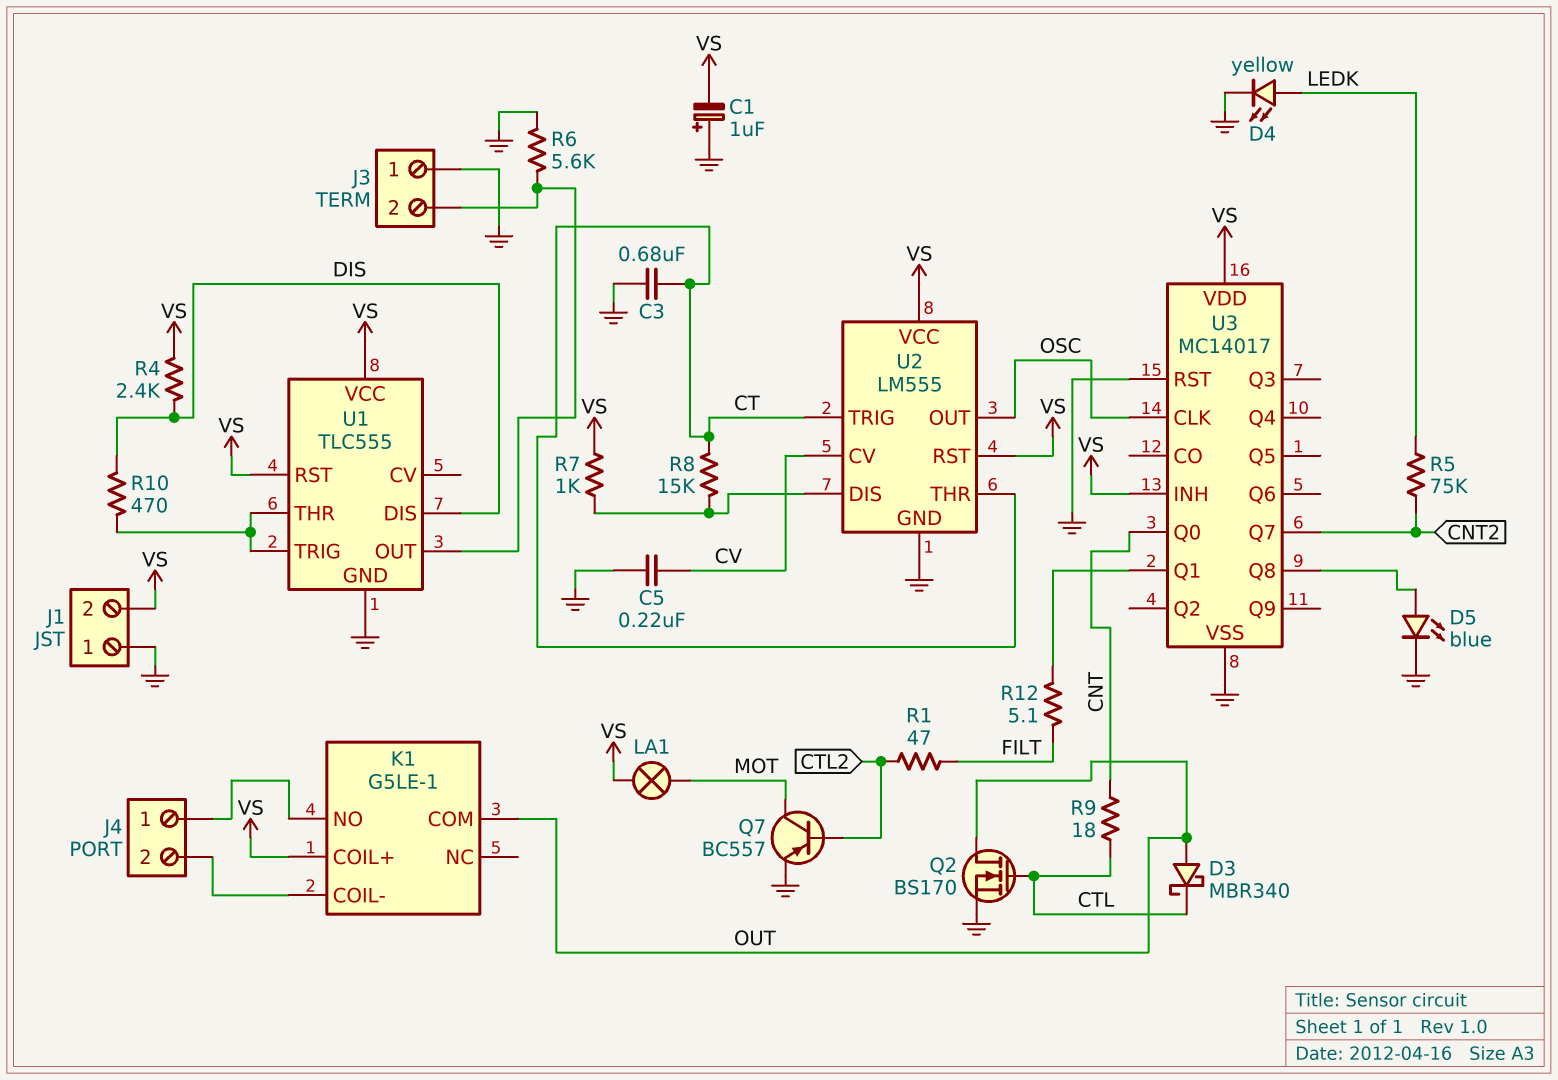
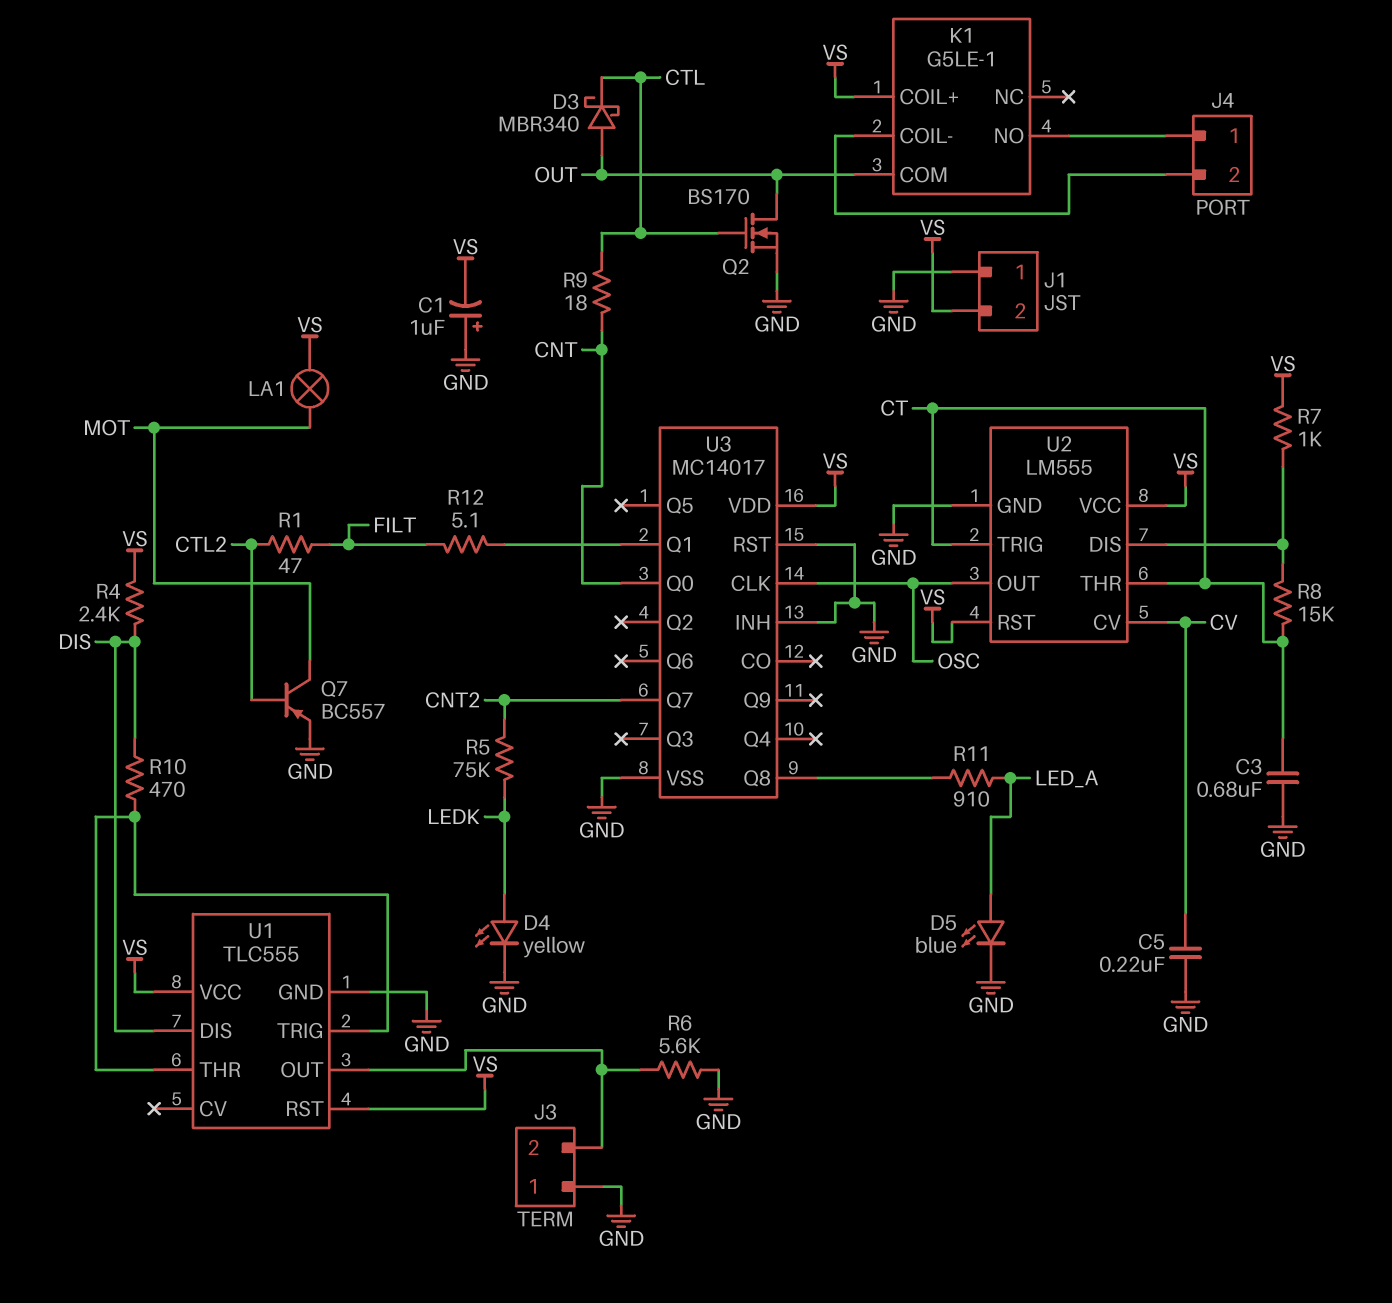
D5: LED blue (A U3/Q8, K GND) -> LED blue (A LED_A, K GND)
R11: none -> 910 (LED_A, U3/Q8)
U3 pin INH: VS -> GND

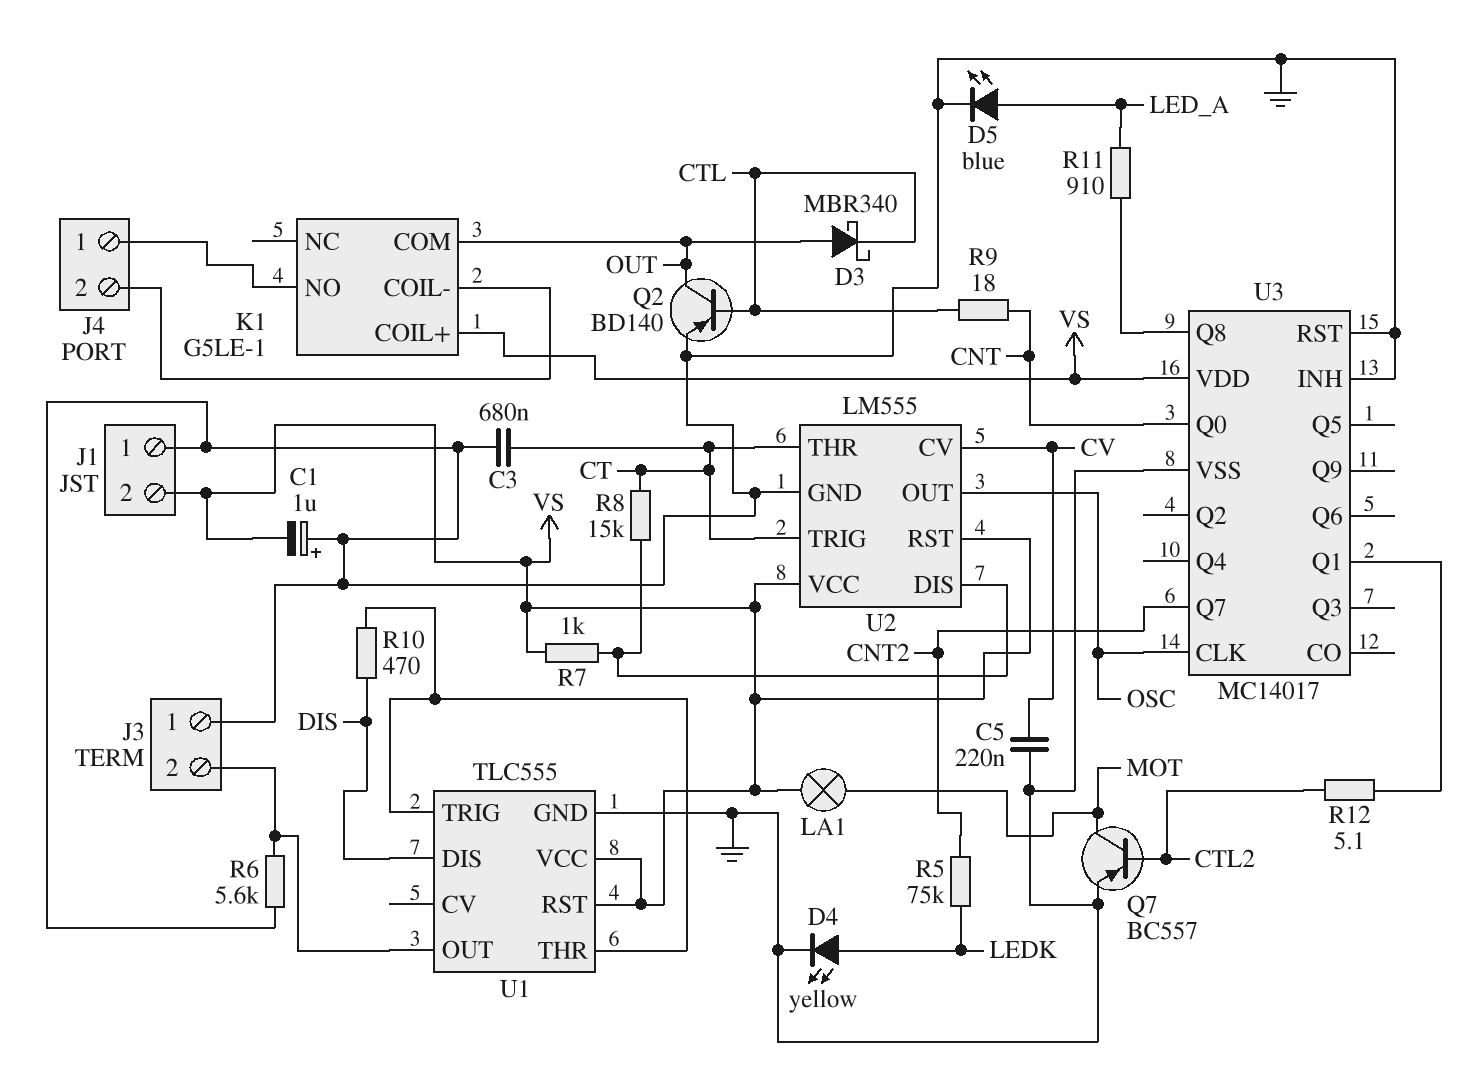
Q2: NMOS BS170 (G CTL, D OUT, S GND) -> PNP BD140 (B CTL, C OUT, E GND)
R1: 47 (CTL2, FILT) -> none
R4: 2.4k (DIS, VS) -> none
R12: 5.1 (FILT, U3/Q1) -> 5.1 (CTL2, U3/Q1)

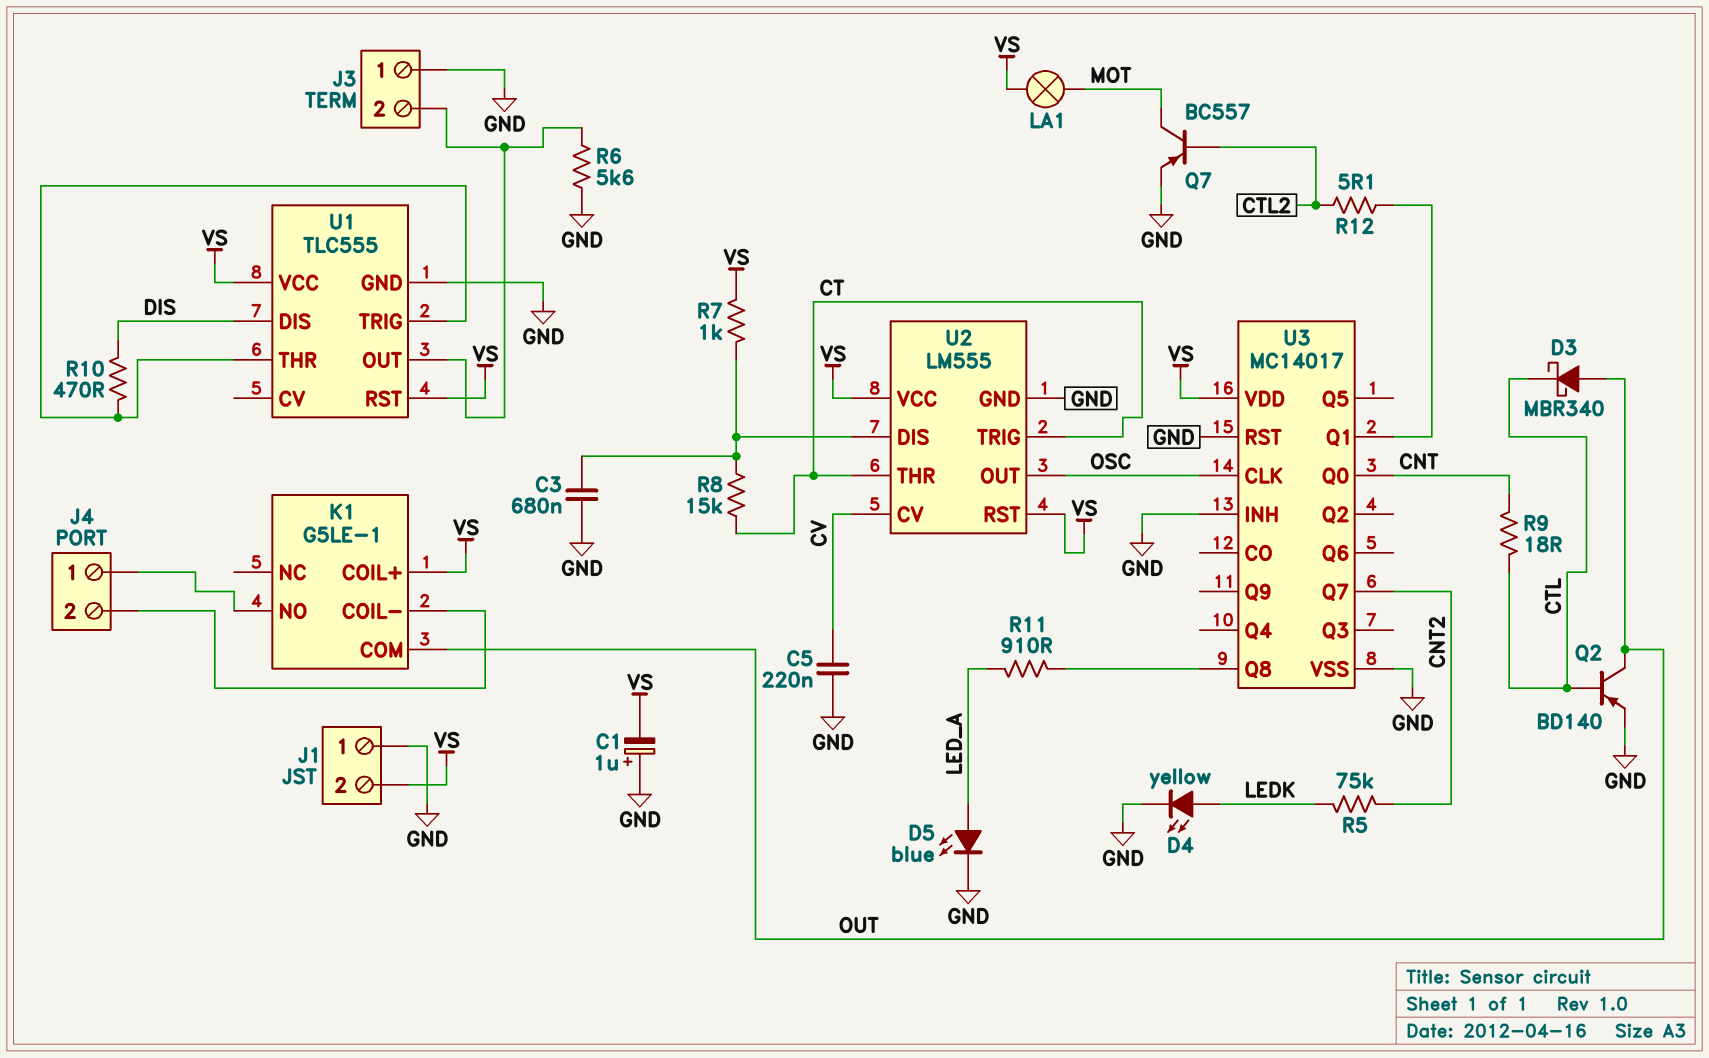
C3: 680nF (CT, GND) -> 680nF (GND, U2/DIS)

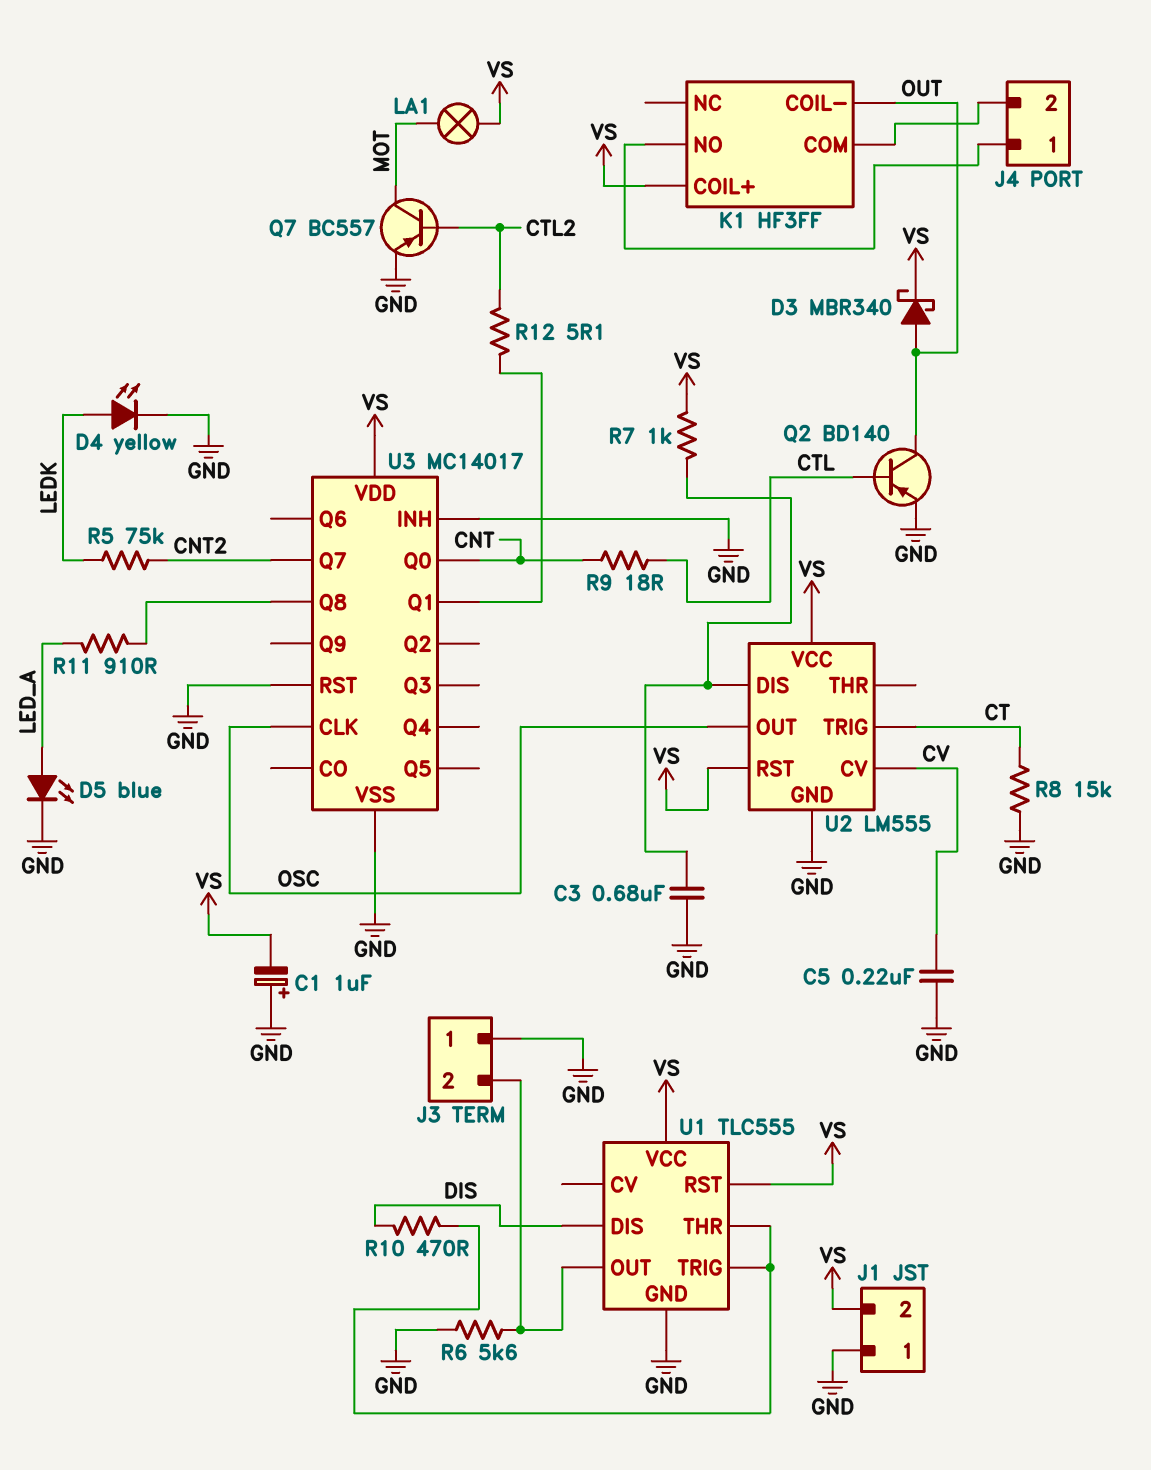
D3: schottky MBR340 (A OUT, K CTL) -> schottky MBR340 (A OUT, K VS)
K1: G5LE-1 -> HF3FF
K1 pin COIL-: J4/2 -> OUT
K1 pin COM: OUT -> J4/2
R8: 15k (CT, U2/DIS) -> 15k (CT, GND)
U2 pin THR: CT -> none

